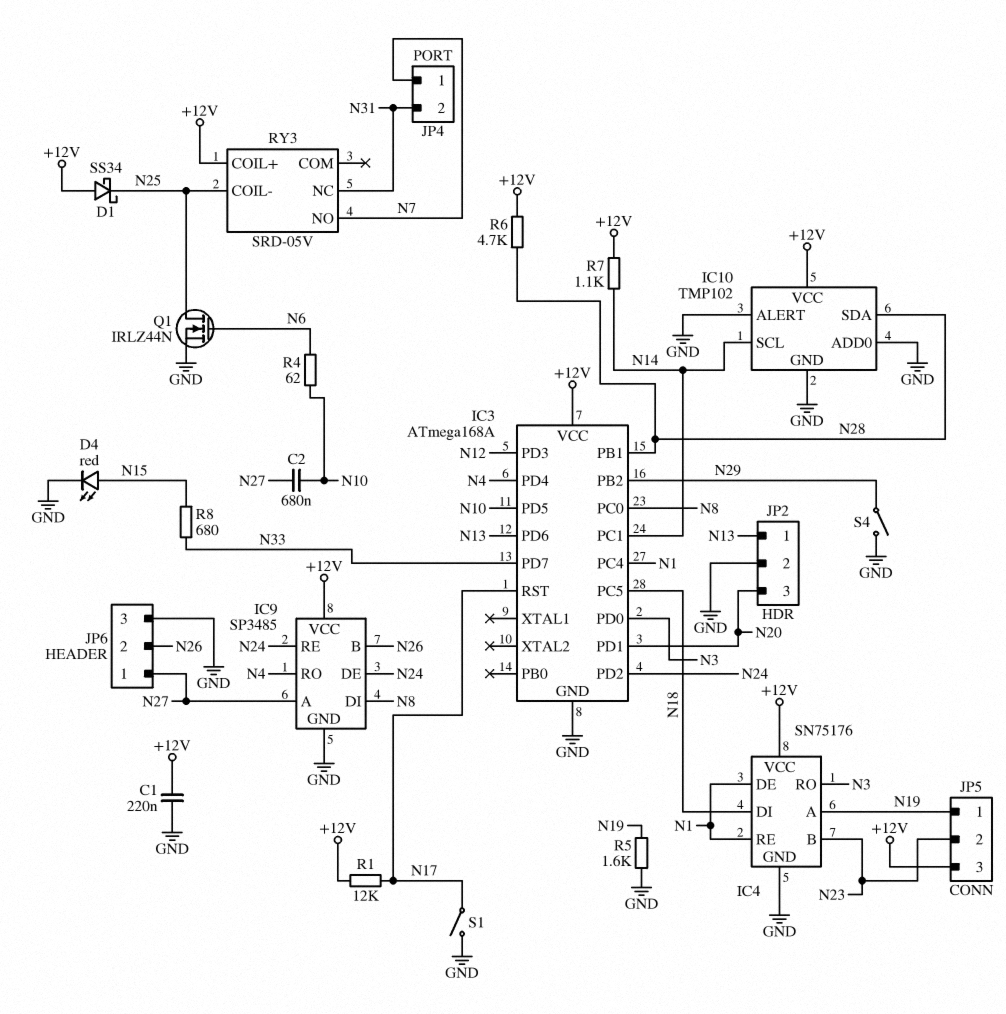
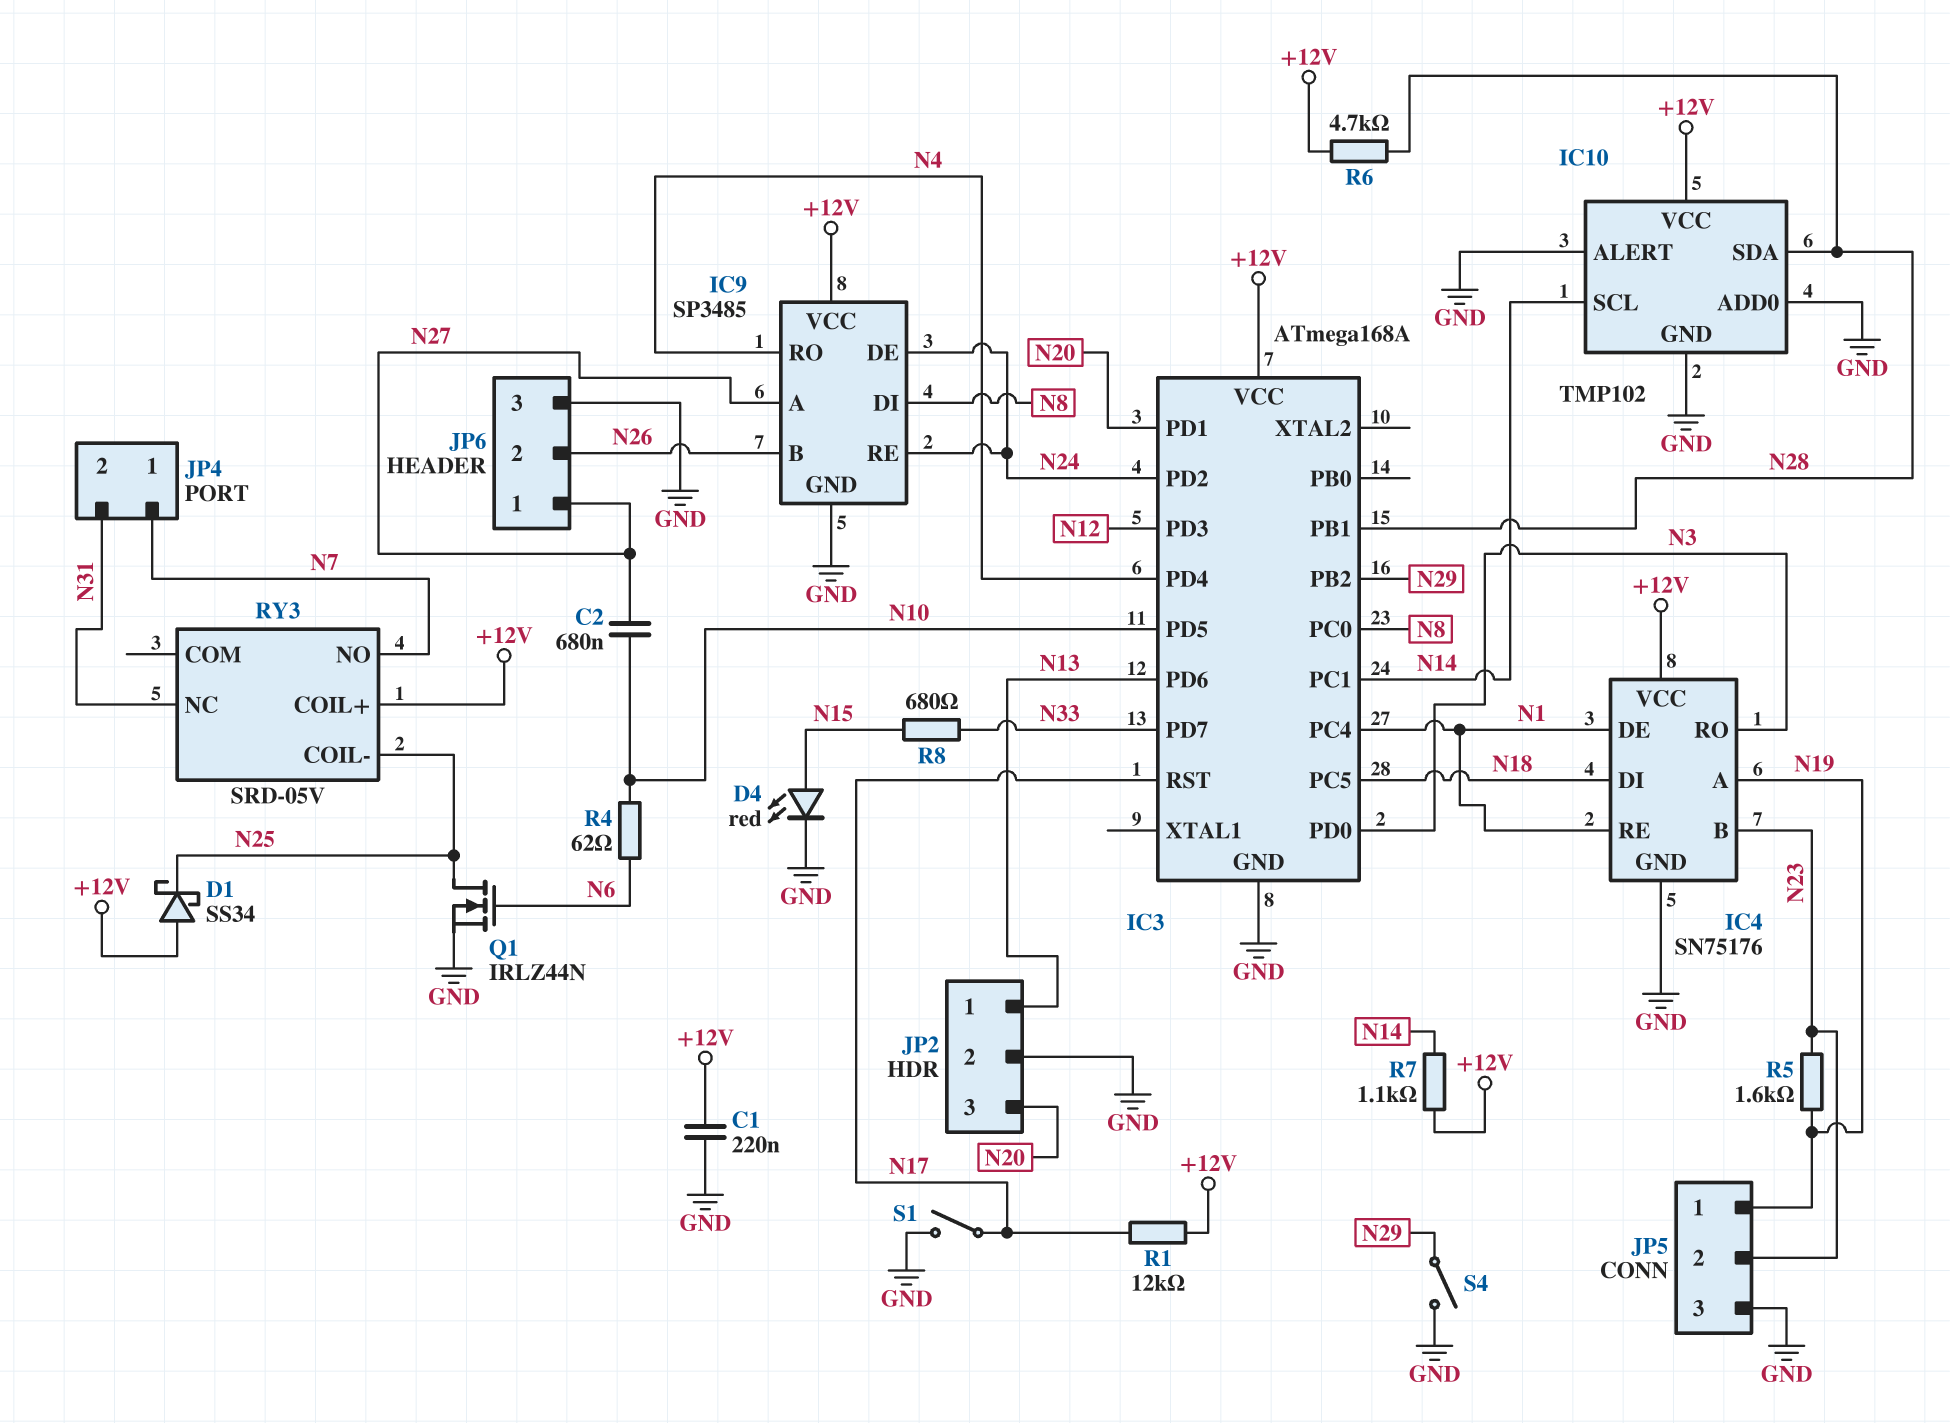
JP5 pin 3: +12V -> GND
R5: 1.6k (GND, N19) -> 1.6k (N19, N23)

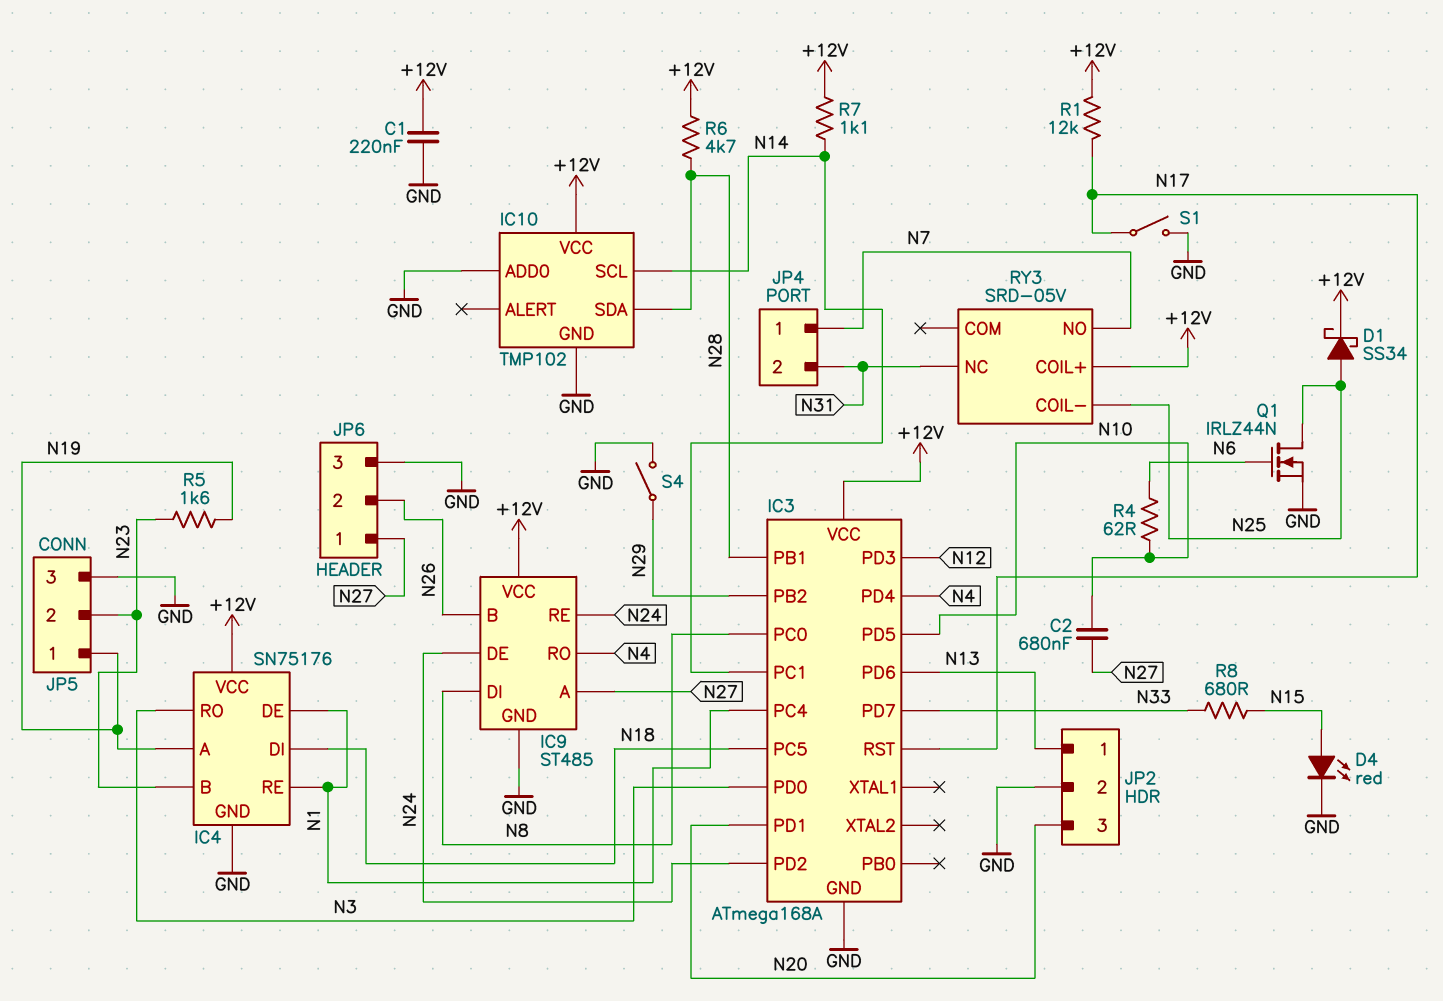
D1: schottky SS34 (A +12V, K N25) -> schottky SS34 (A N25, K +12V)
IC9: SP3485 -> ST485
IC10 pin ALERT: GND -> none

